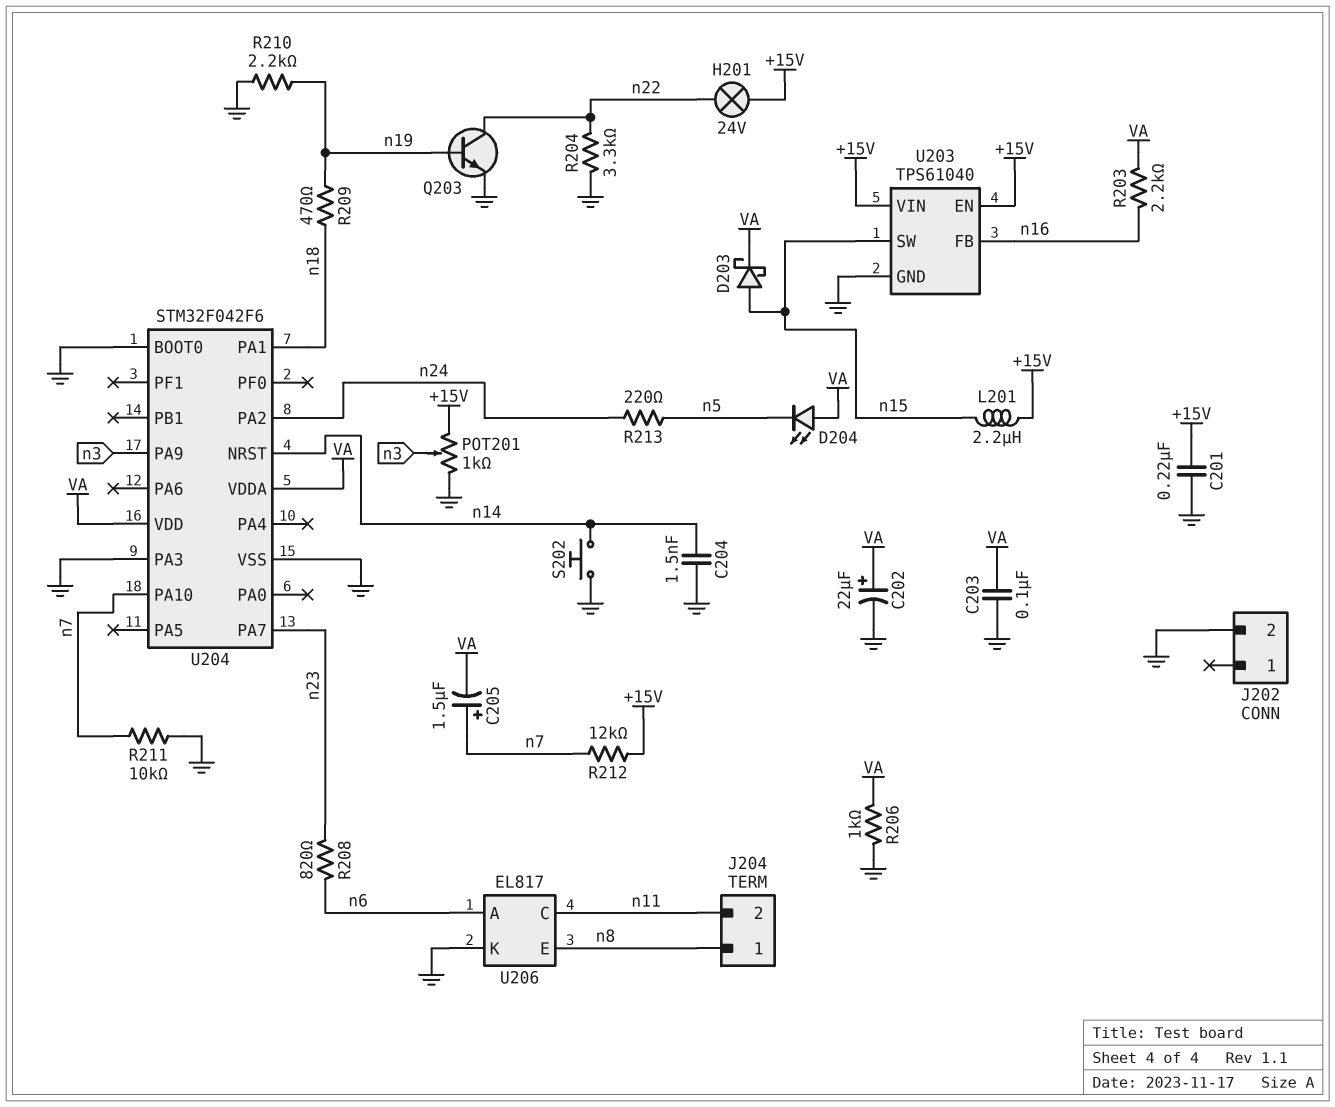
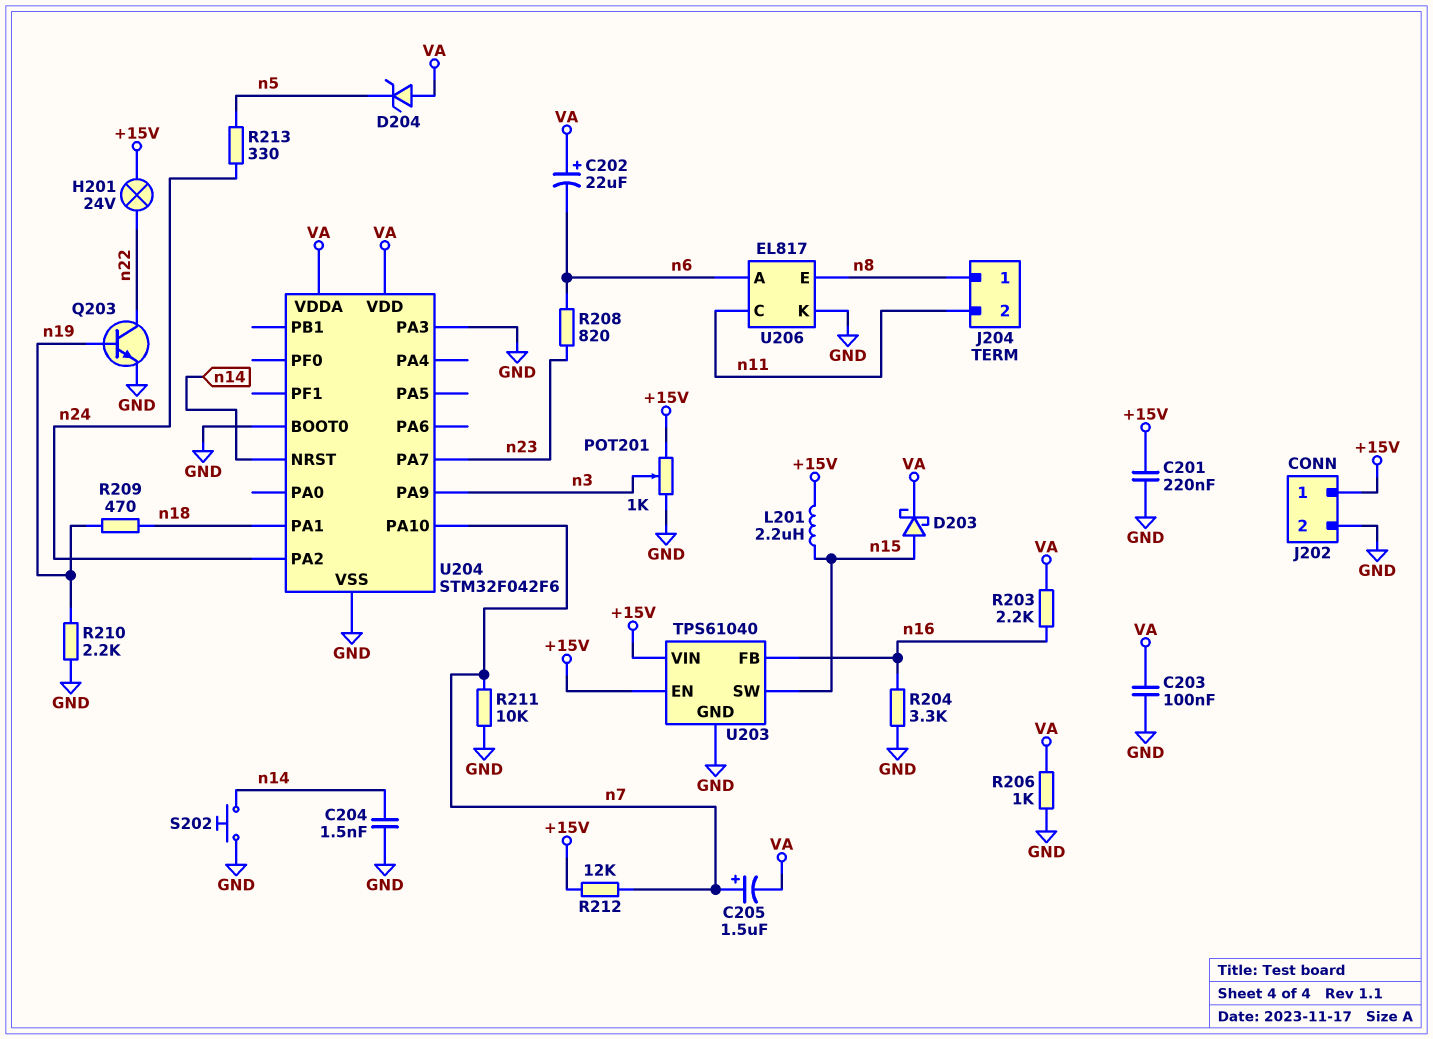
C202: 22uF (plus VA, minus GND) -> 22uF (plus VA, minus n6)
D204: LED (A VA, K n5) -> zener (A VA, K n5)
J202 pin 1: none -> +15V
R204: 3.3k (GND, n22) -> 3.3k (GND, n16)
R213: 220 (n5, n24) -> 330 (n5, n24)

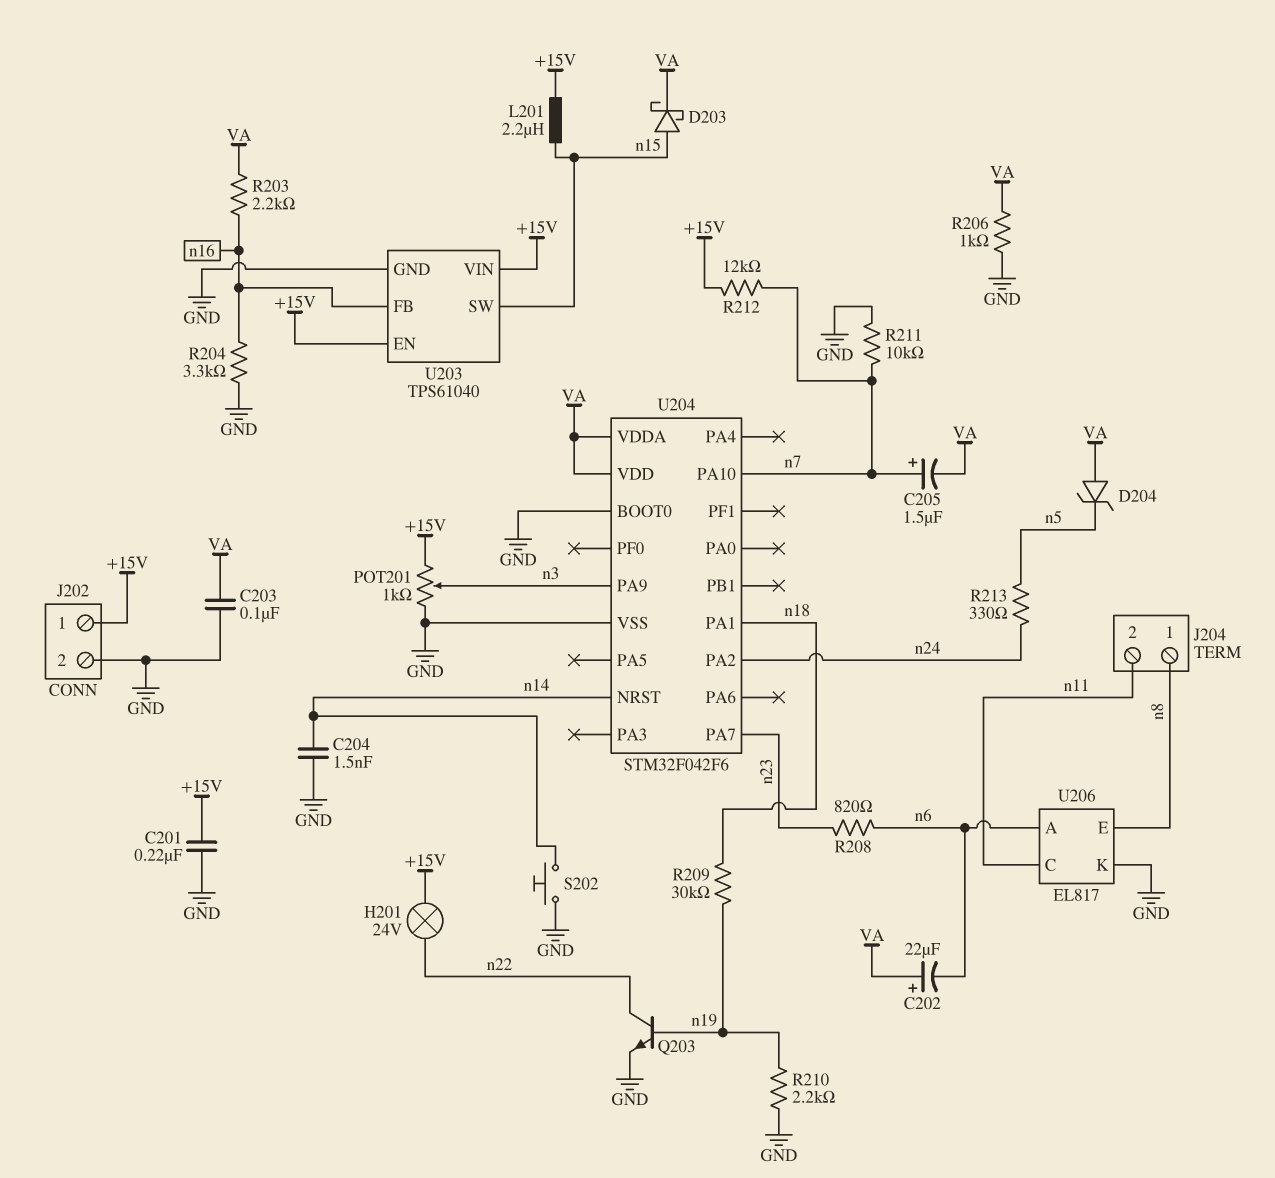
R209: 470 (n18, n19) -> 30k (n18, n19)
U204 pin PA3: GND -> none

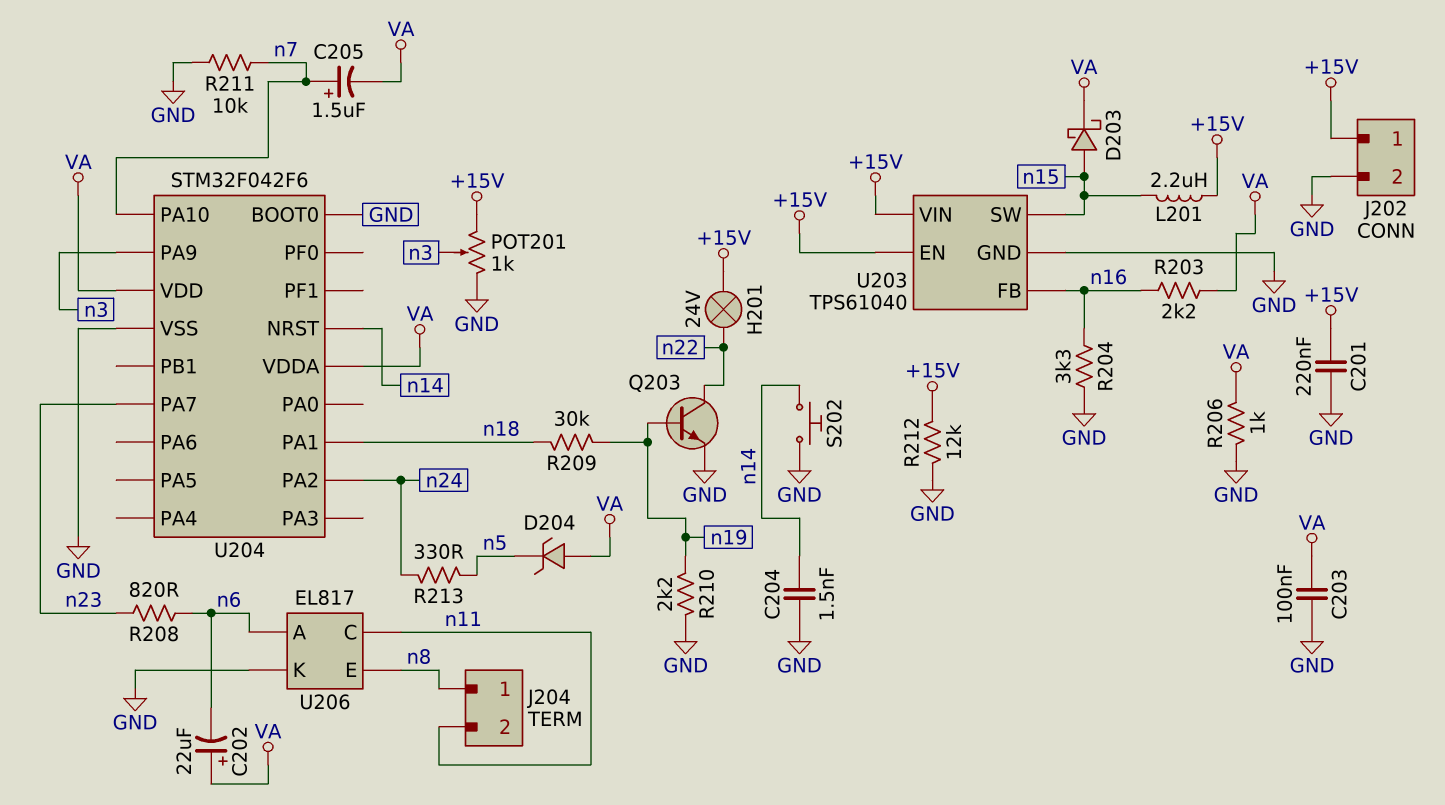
R212: 12k (+15V, n7) -> 12k (+15V, GND)

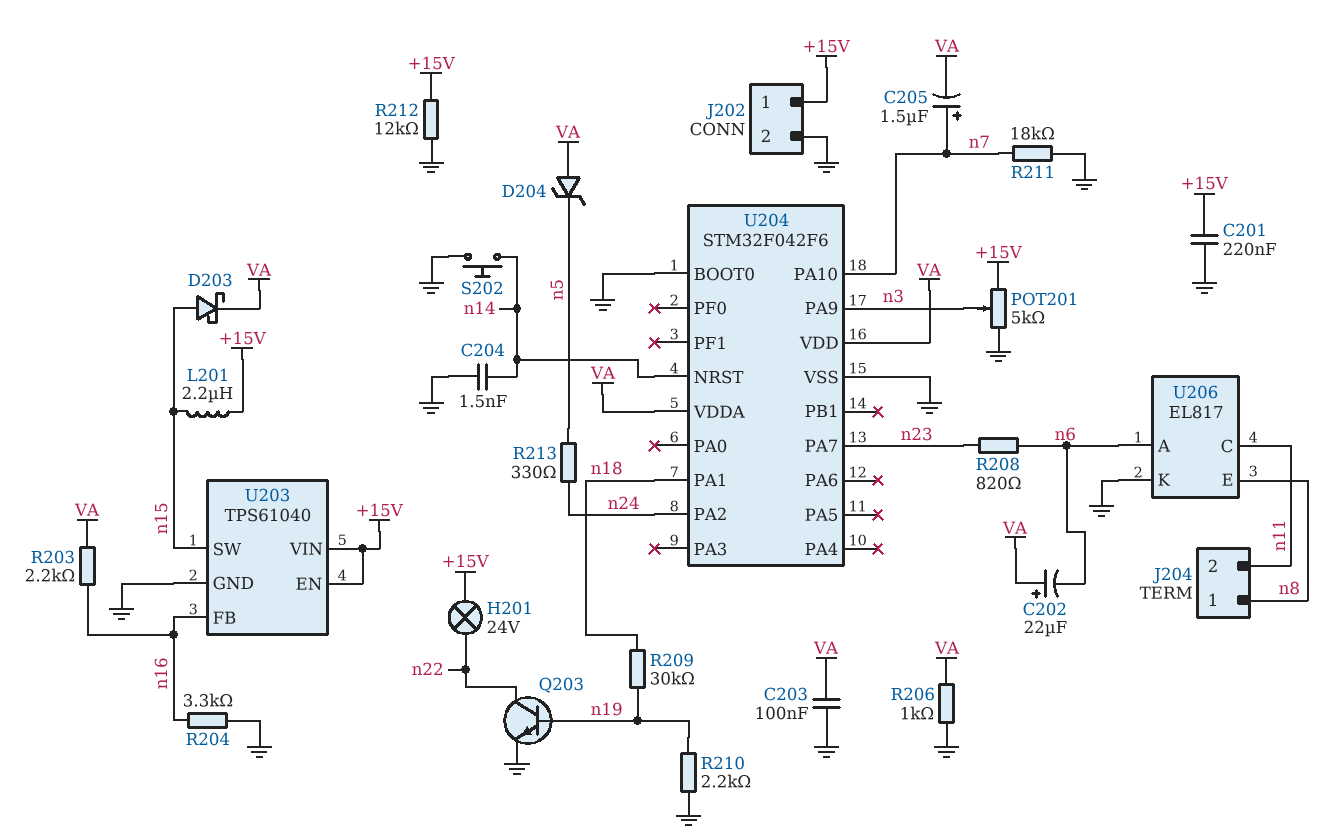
POT201: 1k (+15V, GND, wiper n3) -> 5k (+15V, GND, wiper n3)
R211: 10k (GND, n7) -> 18k (GND, n7)

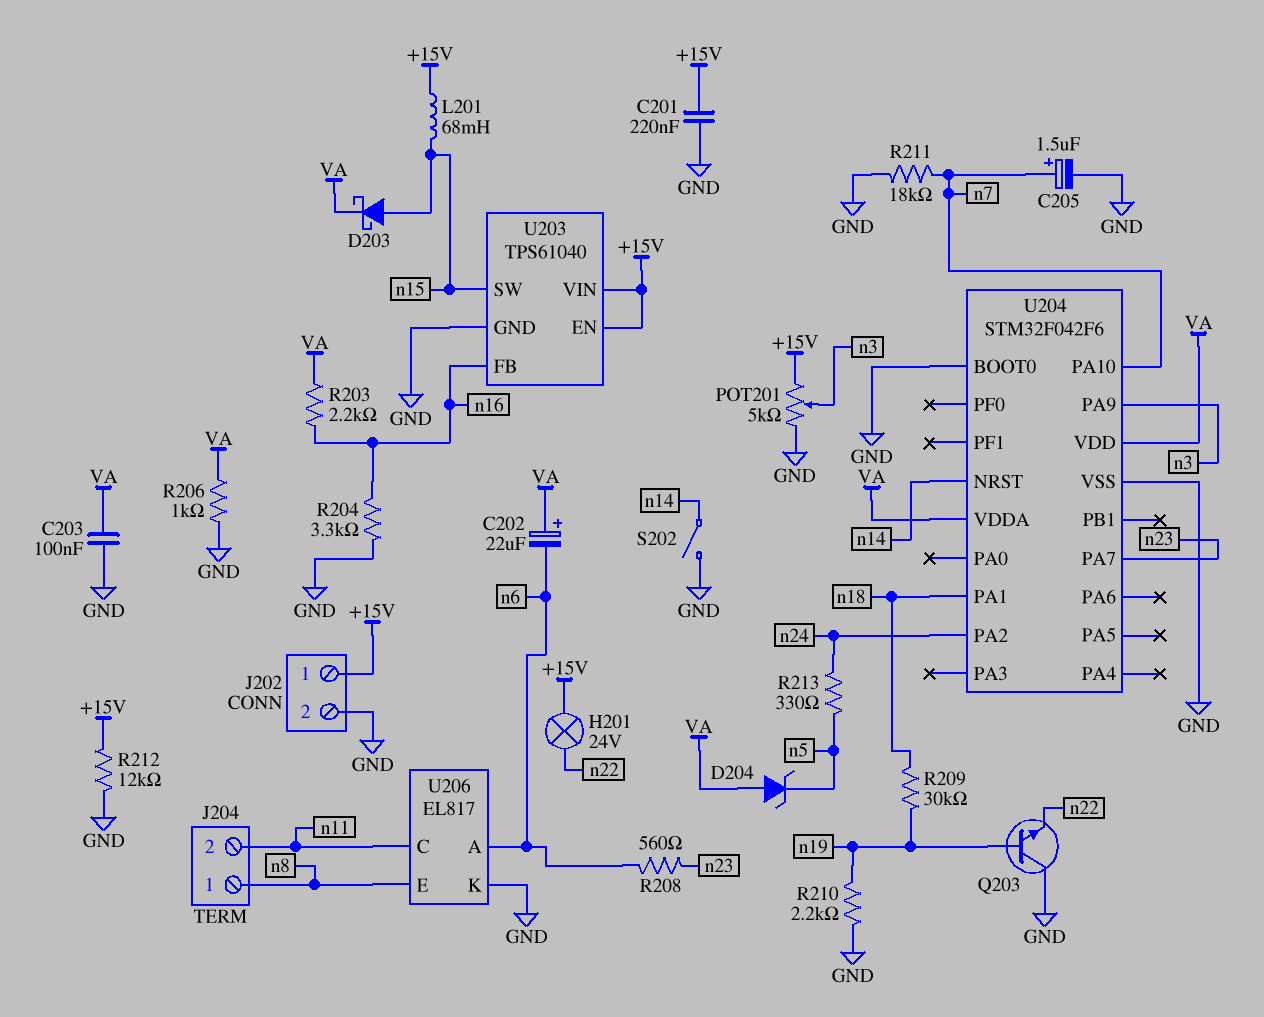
C204: 1.5nF (GND, n14) -> none
C205: 1.5uF (plus n7, minus VA) -> 1.5uF (plus n7, minus GND)
L201: 2.2uH (+15V, n15) -> 68mH (+15V, n15)
Q203: NPN (B n19, C n22, E GND) -> NPN (B n19, C GND, E n22)
R208: 820 (n6, n23) -> 560 (n6, n23)
S202: button (GND, n14) -> switch (GND, n14)

